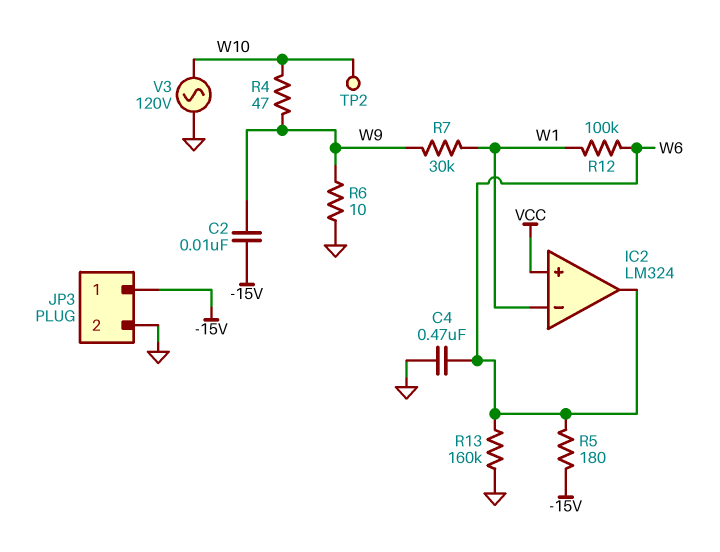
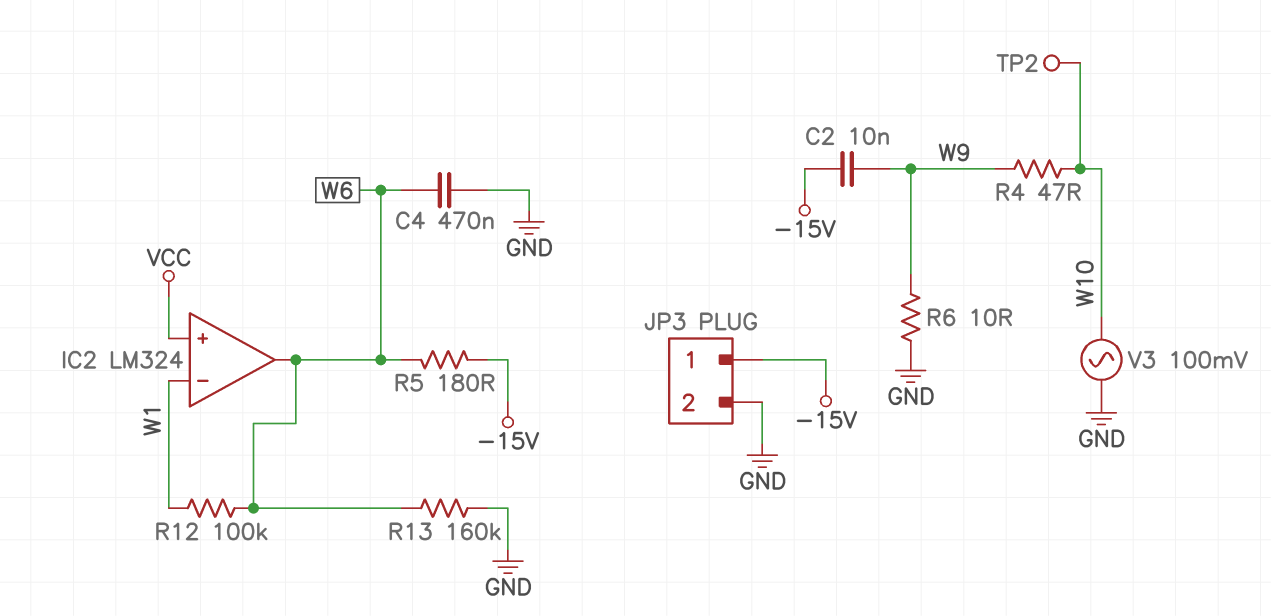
R7: 30k (W1, W9) -> none
V3: AC 120V (GND, W10) -> AC 100mV (GND, W10)

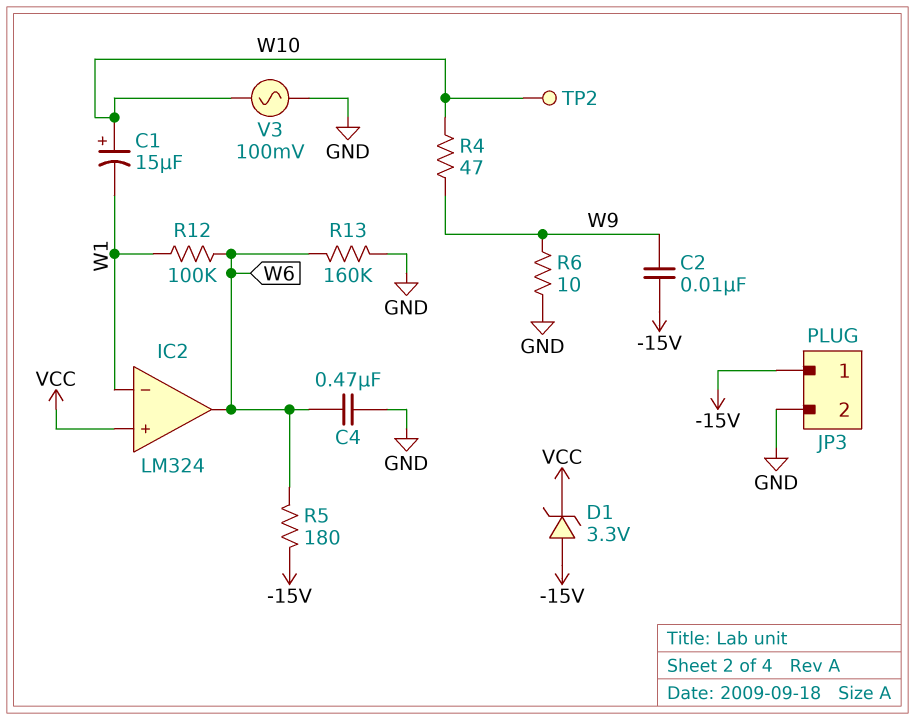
C1: none -> 15uF (plus W10, minus W1)
D1: none -> zener 3.3V (A -15V, K VCC)

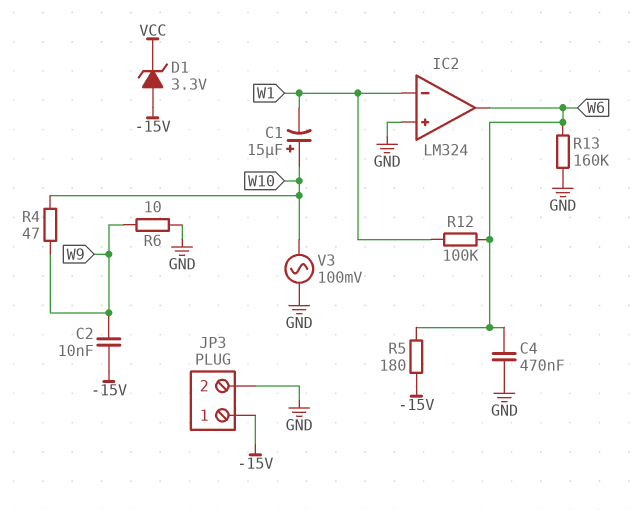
IC2 pin in+: VCC -> GND
TP2: test point (W10) -> none

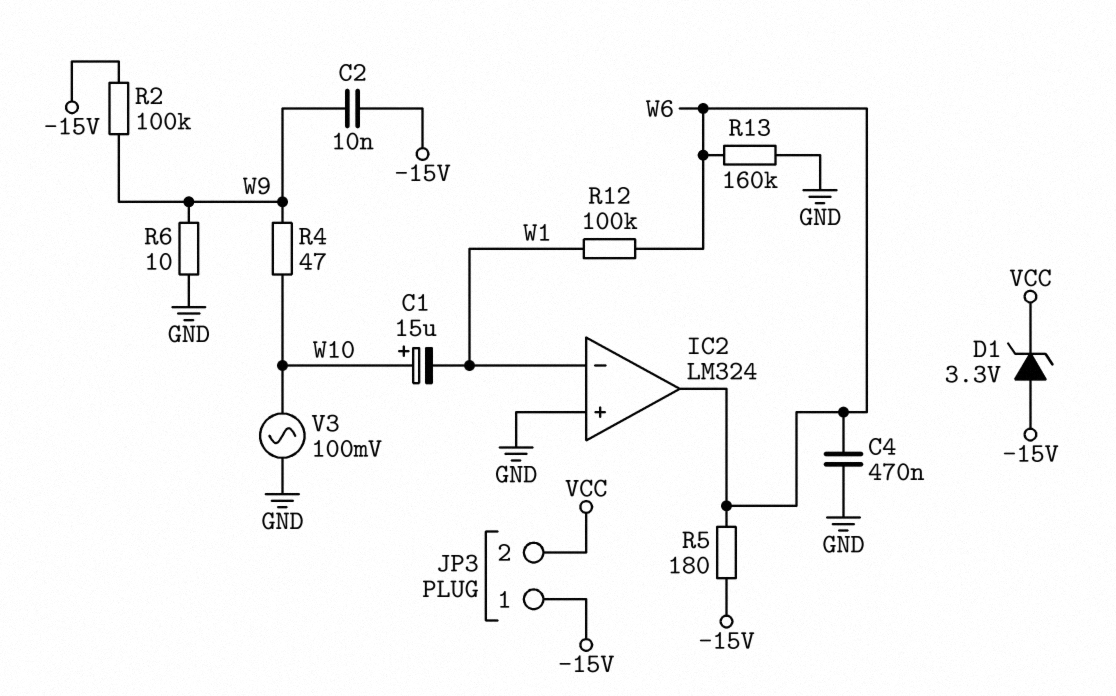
JP3 pin 2: GND -> VCC
R2: none -> 100k (-15V, W9)

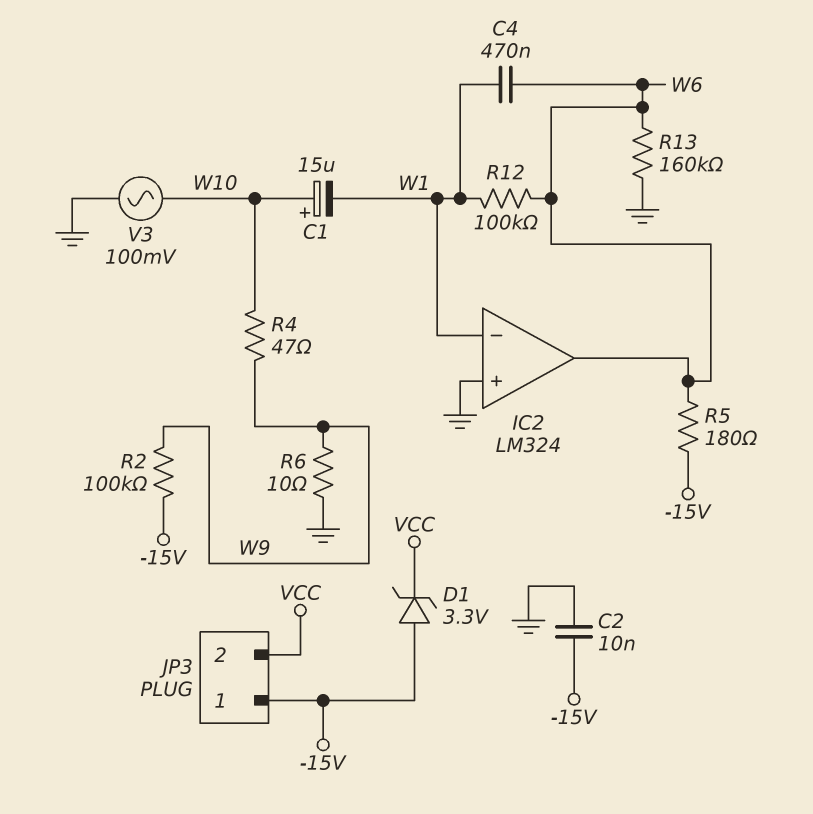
C2: 10nF (-15V, W9) -> 10nF (-15V, GND)
C4: 470nF (GND, W6) -> 470nF (W1, W6)

